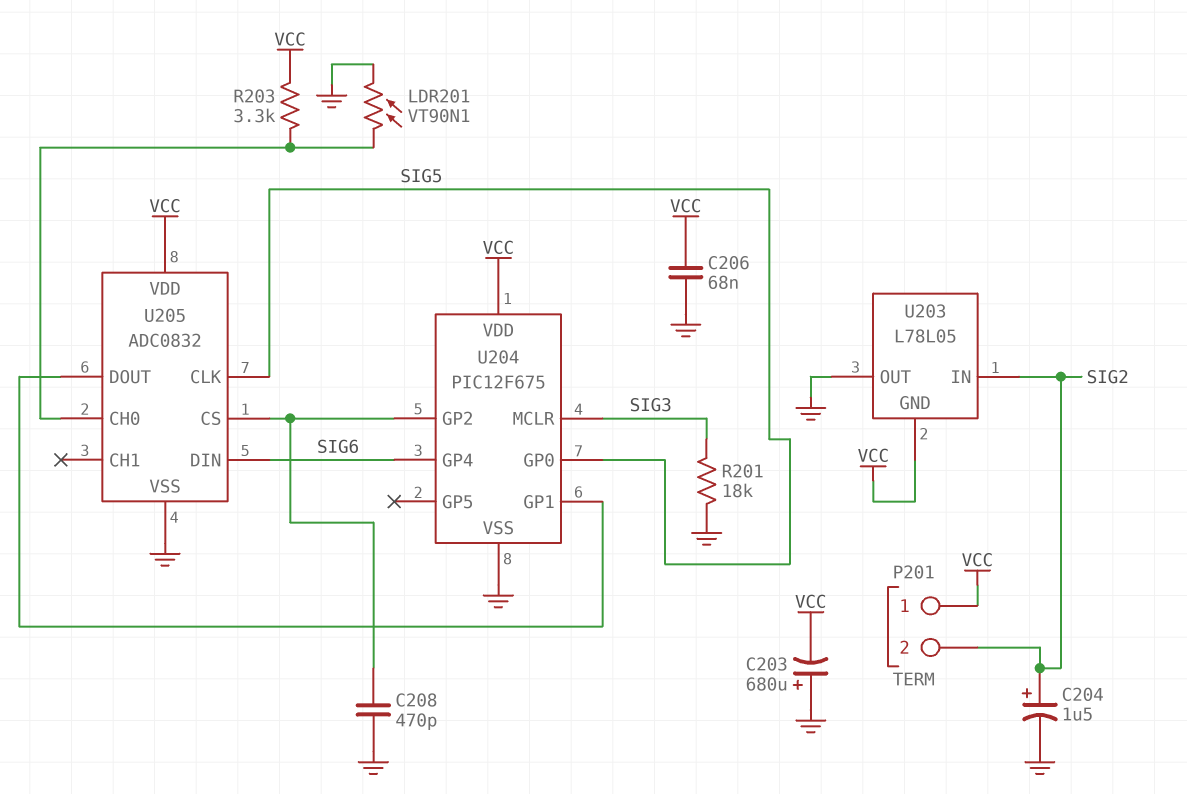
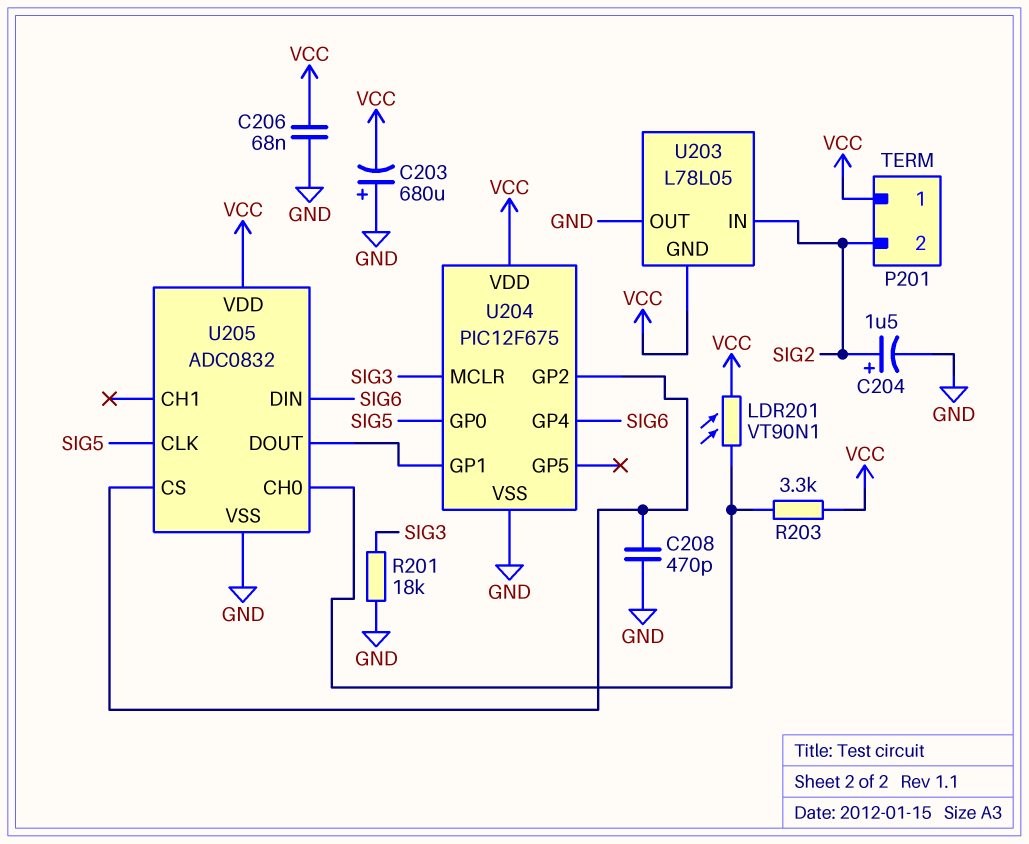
LDR201: VT90N1 (GND, U205/CH0) -> VT90N1 (U205/CH0, VCC)

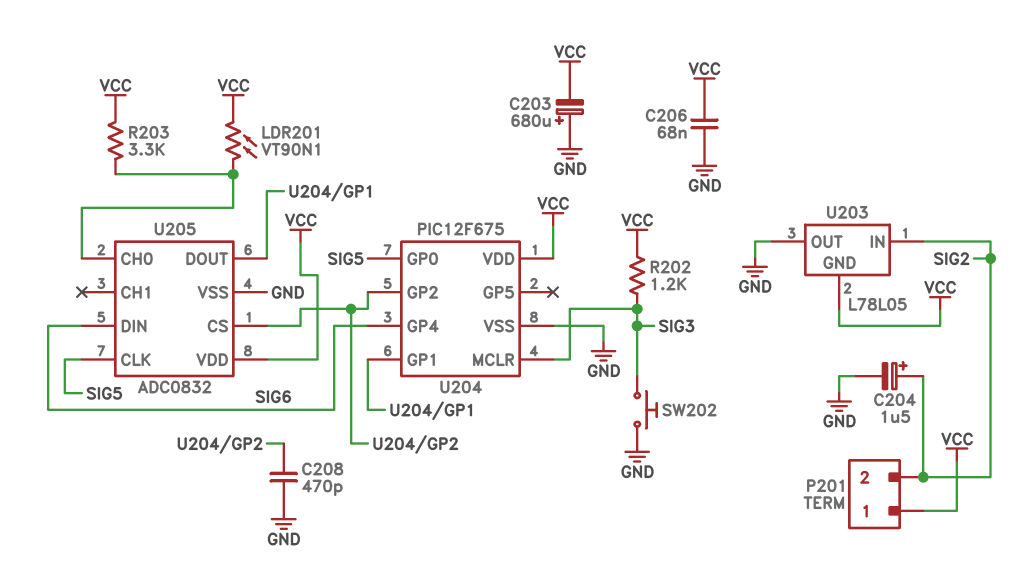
R201: 18k (GND, SIG3) -> none
R202: none -> 1.2k (SIG3, VCC)
SW202: none -> button (GND, SIG3)

